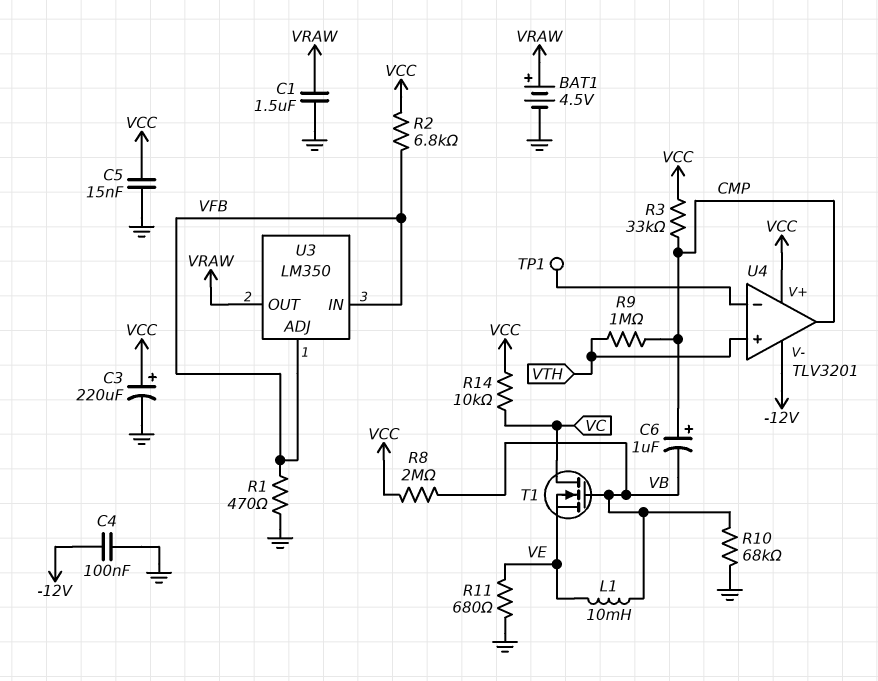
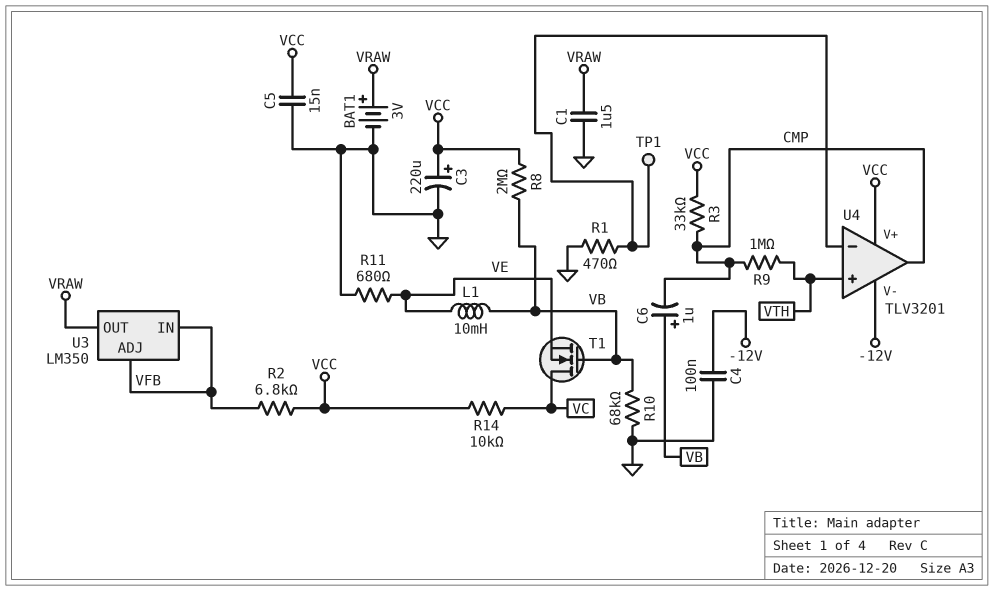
BAT1: 4.5V (plus VRAW, minus GND) -> 3V (plus VRAW, minus GND)
C6: 1uF (plus CMP, minus VB) -> 1uF (plus VB, minus CMP)
R1: 470 (GND, VFB) -> 470 (GND, U4/in-)

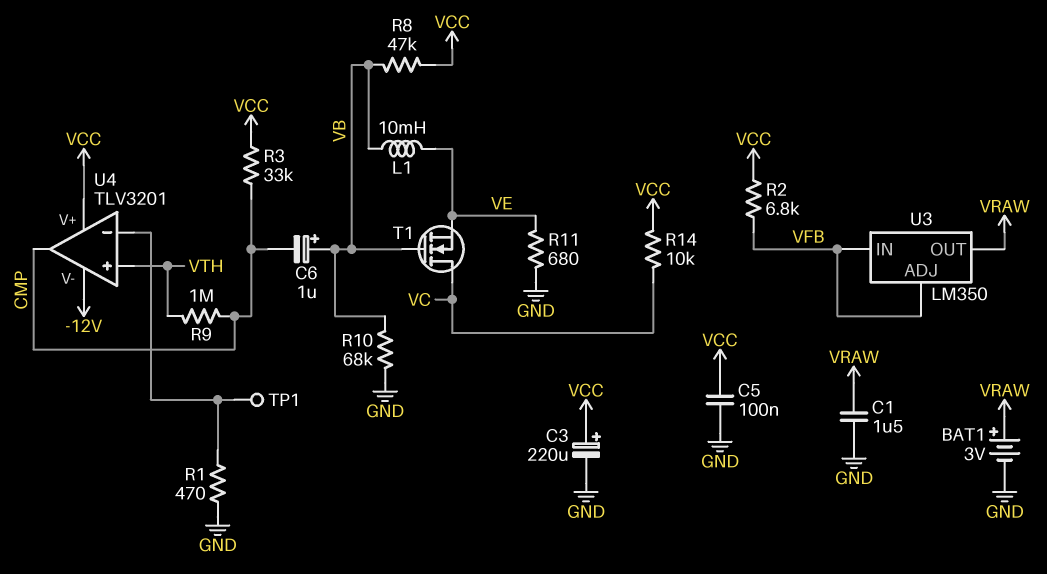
C4: 100nF (-12V, GND) -> none
C5: 15nF (GND, VCC) -> 100nF (GND, VCC)
R8: 2M (VB, VCC) -> 47k (VB, VCC)

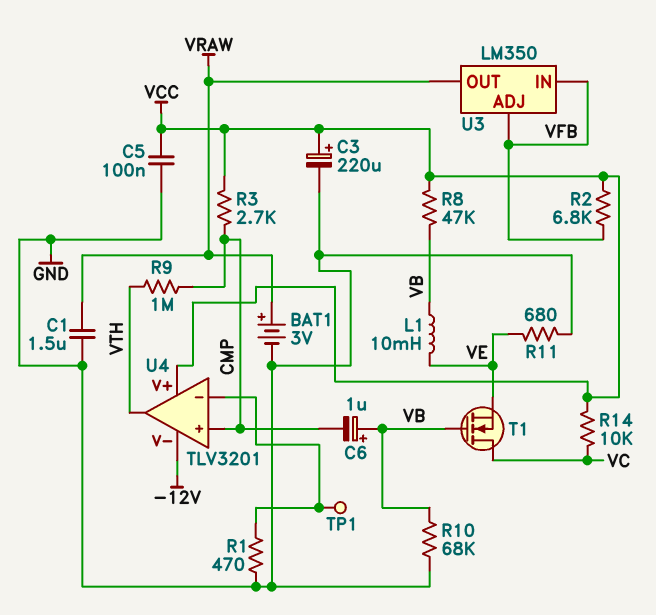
R3: 33k (CMP, VCC) -> 2.7k (CMP, VCC)
U4 pin in+: VTH -> CMP
U4 pin out: CMP -> VTH

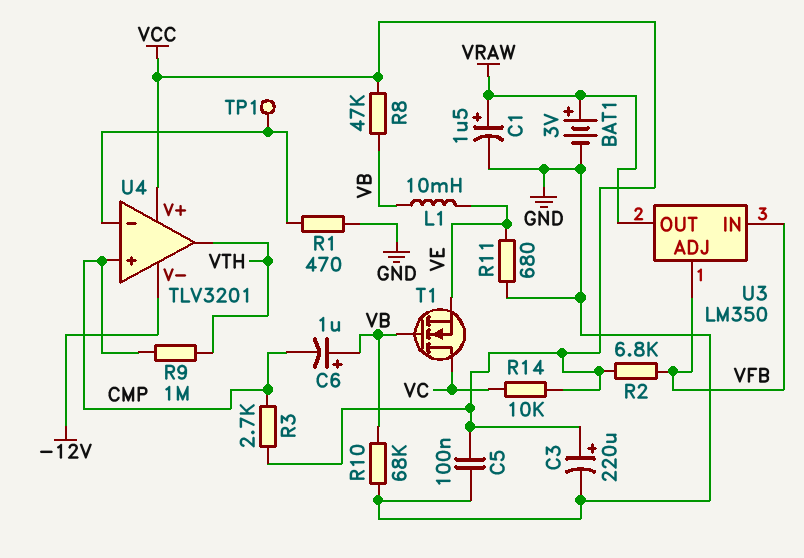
C1: 1.5uF (GND, VRAW) -> 1.5uF (plus VRAW, minus GND)

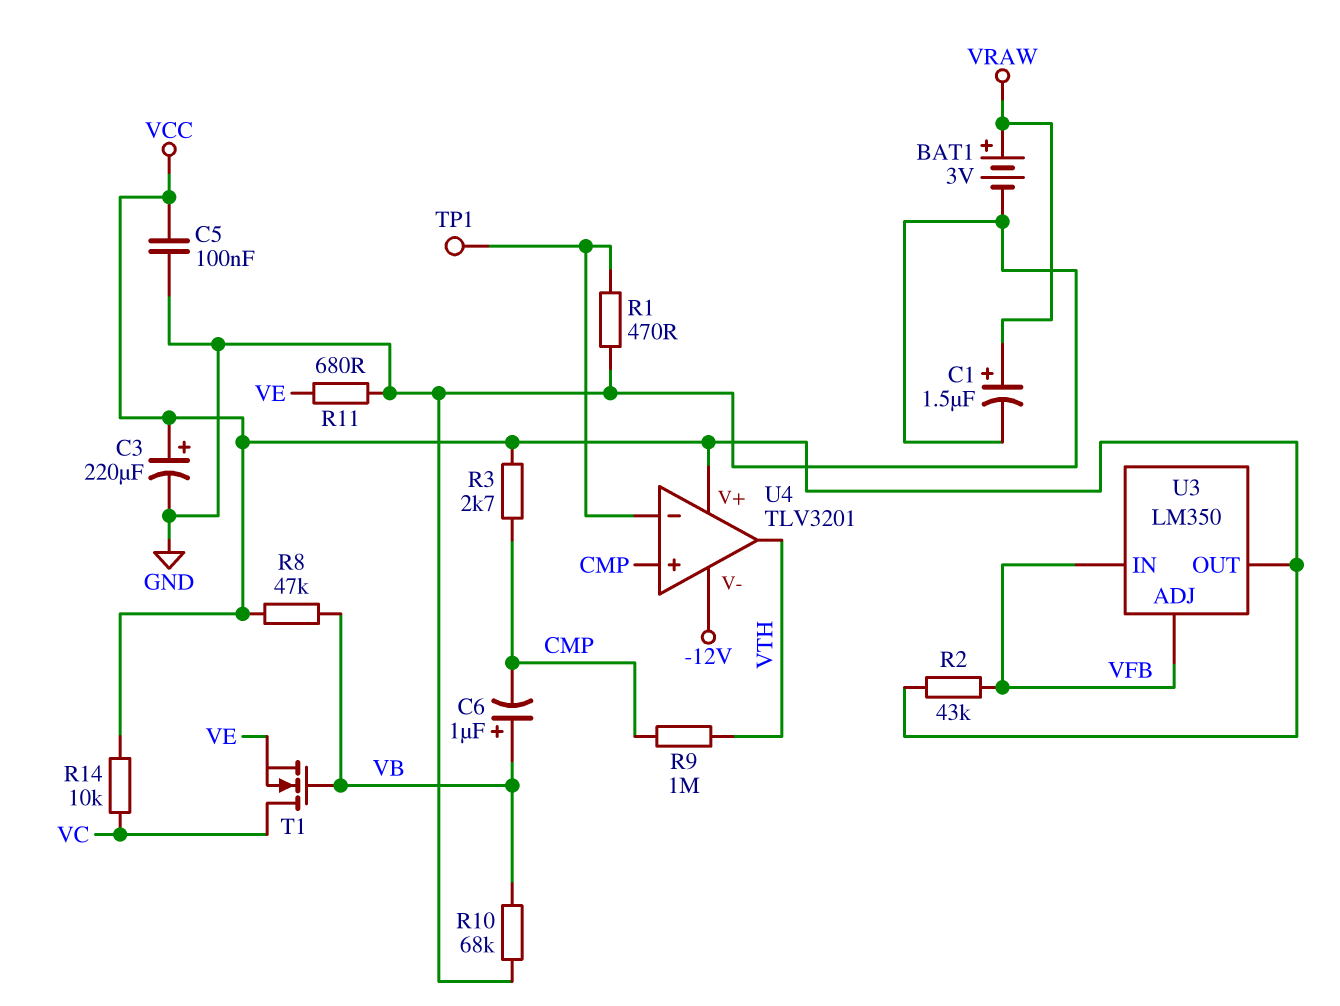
L1: 10mH (VB, VE) -> none
R2: 6.8k (VCC, VFB) -> 43k (VCC, VFB)
U3 pin OUT: VRAW -> VCC

